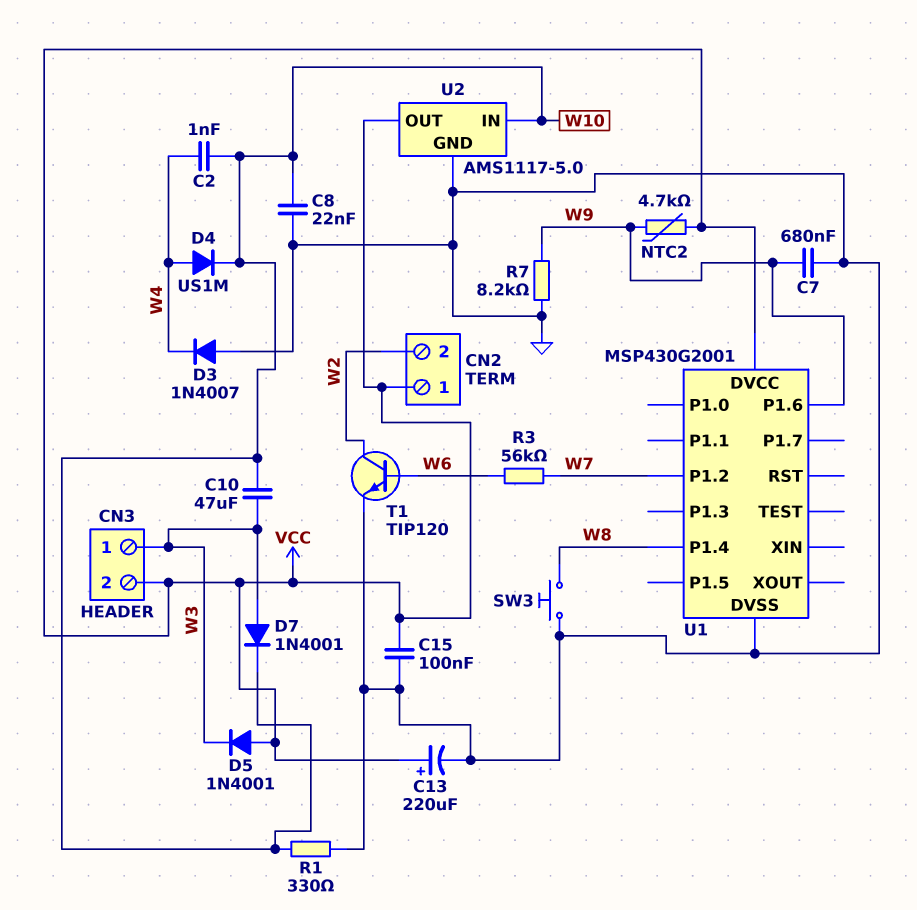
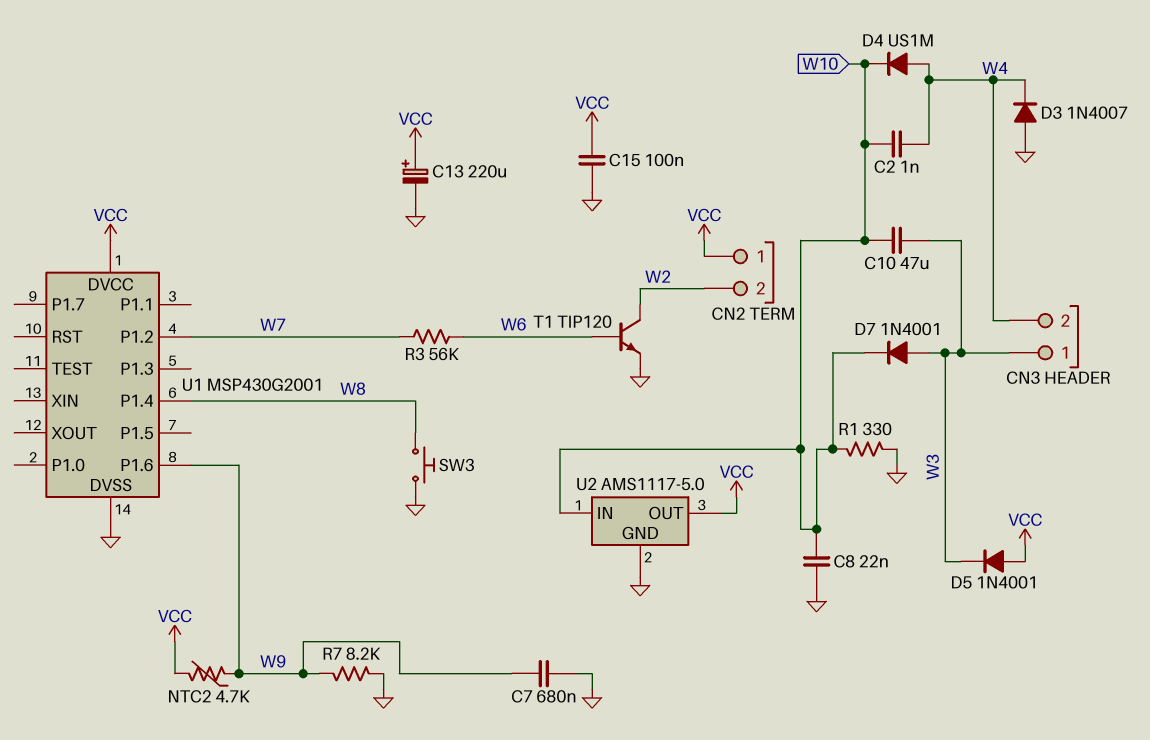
CN3 pin 2: VCC -> W4

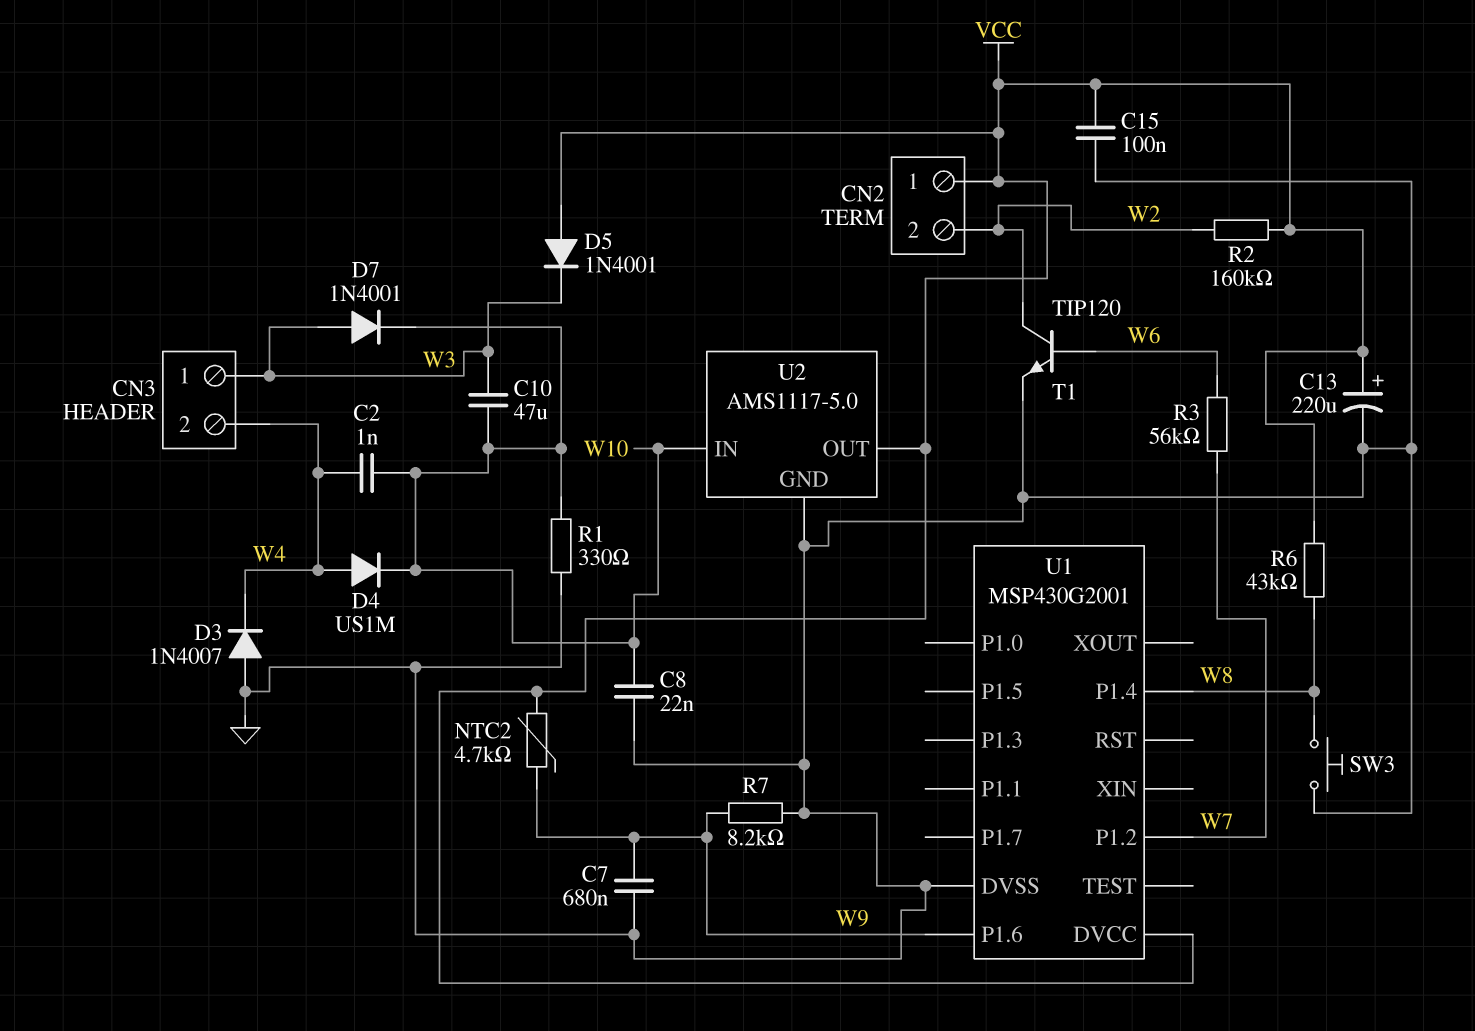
R2: none -> 160k (VCC, W2)
R6: none -> 43k (VCC, W8)

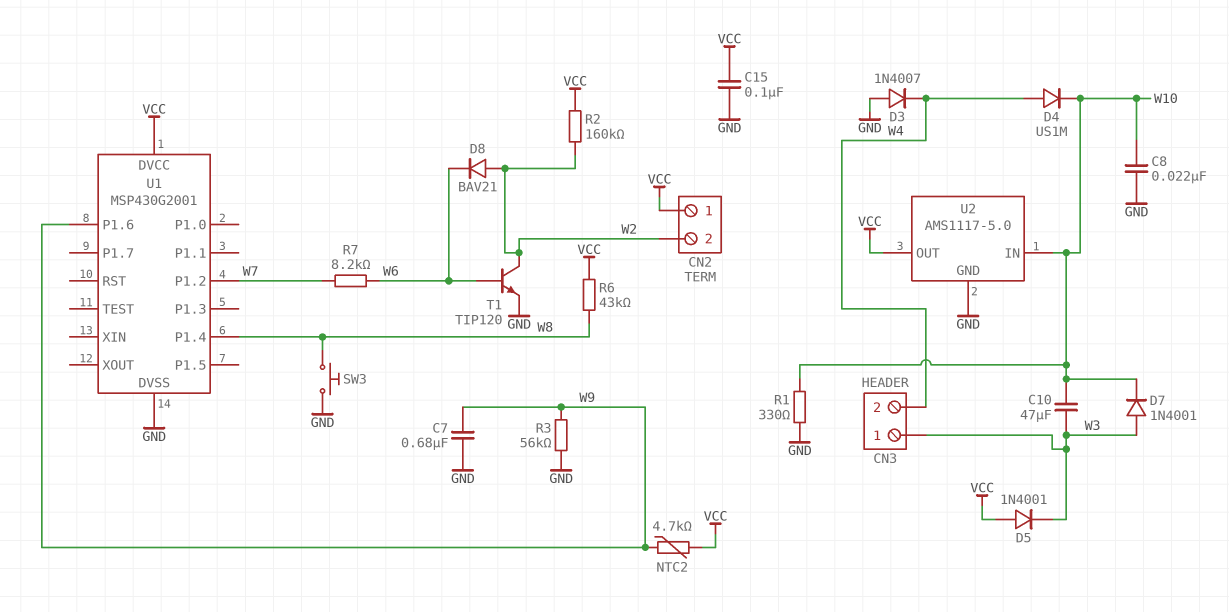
C2: 1nF (W4, W10) -> none
C13: 220uF (plus VCC, minus GND) -> none
D8: none -> diode BAV21 (A W2, K W6)
R3: 56k (W6, W7) -> 56k (GND, W9)
R7: 8.2k (GND, W9) -> 8.2k (W6, W7)

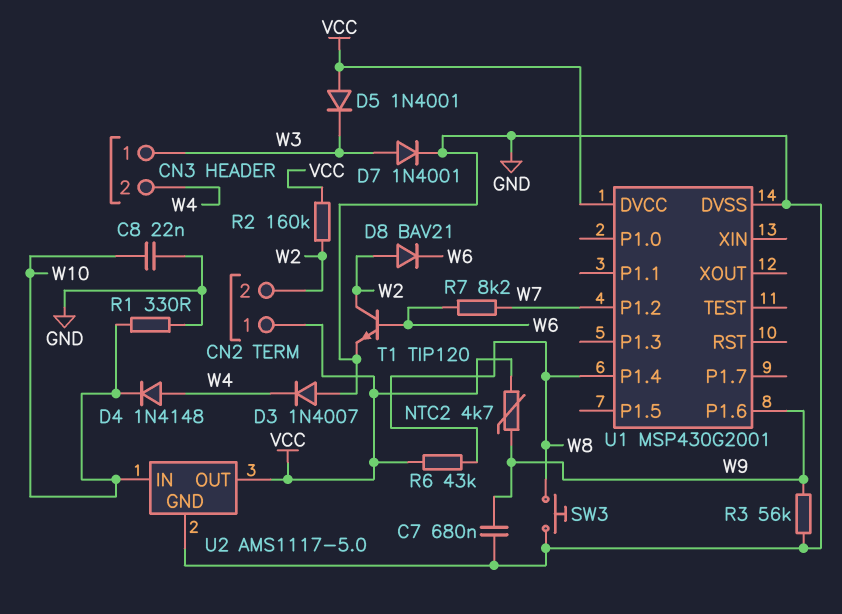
C10: 47uF (W3, W10) -> none
C15: 100nF (GND, VCC) -> none
D4: diode US1M (A W4, K W10) -> diode 1N4148 (A W4, K W10)
D7: diode 1N4001 (A W3, K W10) -> diode 1N4001 (A W3, K GND)

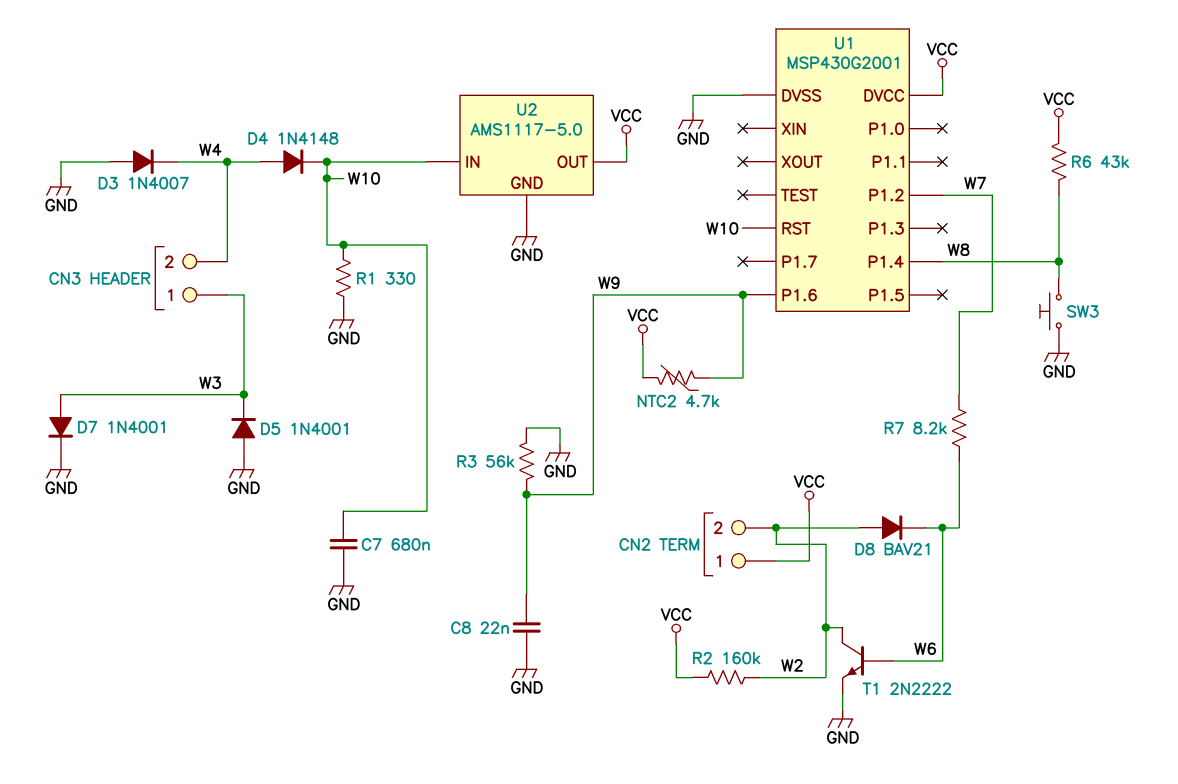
C7: 680nF (GND, W9) -> 680nF (GND, W10)
C8: 22nF (GND, W10) -> 22nF (GND, W9)
D5: diode 1N4001 (A VCC, K W3) -> diode 1N4001 (A GND, K W3)
T1: NPN TIP120 (B W6, C W2, E GND) -> NPN 2N2222 (B W6, C W2, E GND)
U1 pin RST: none -> W10

